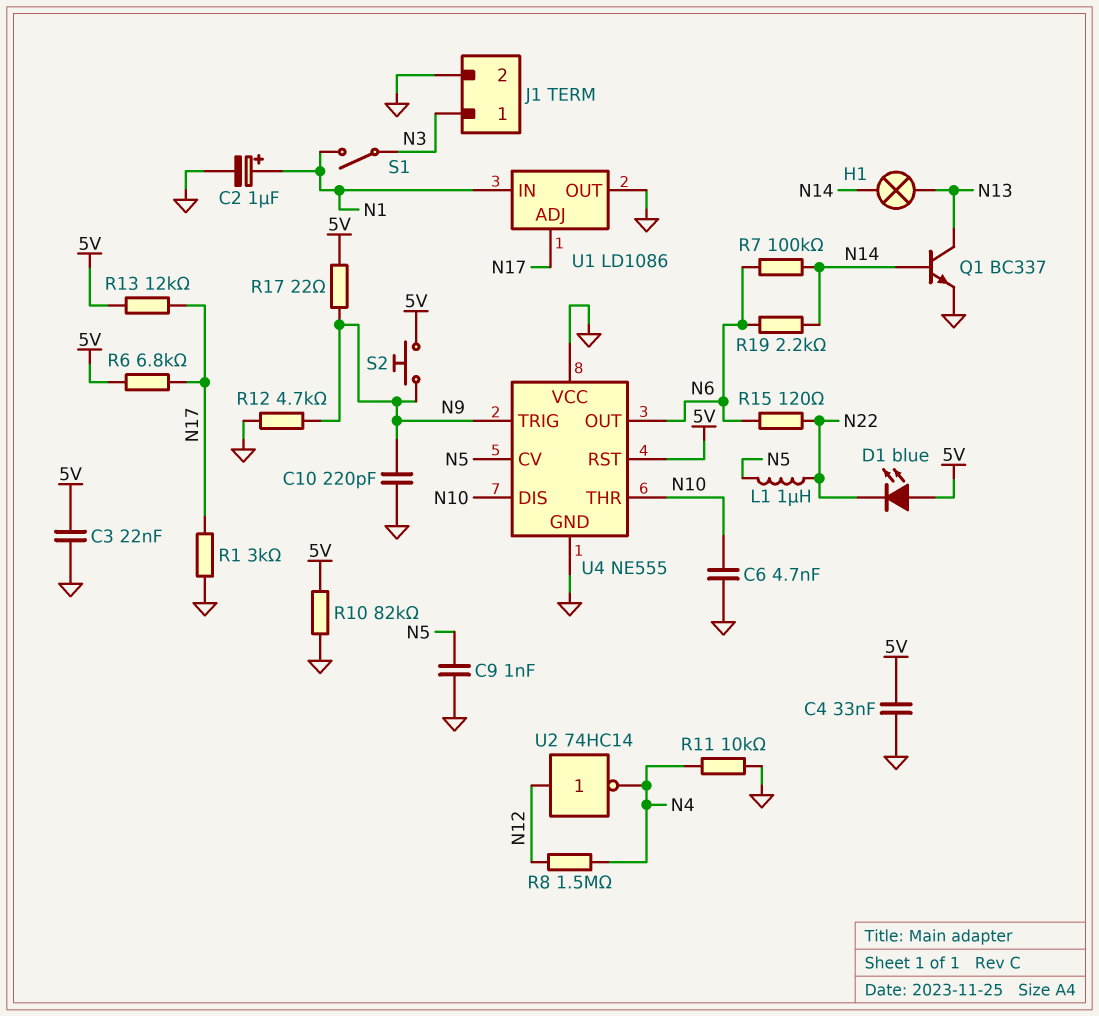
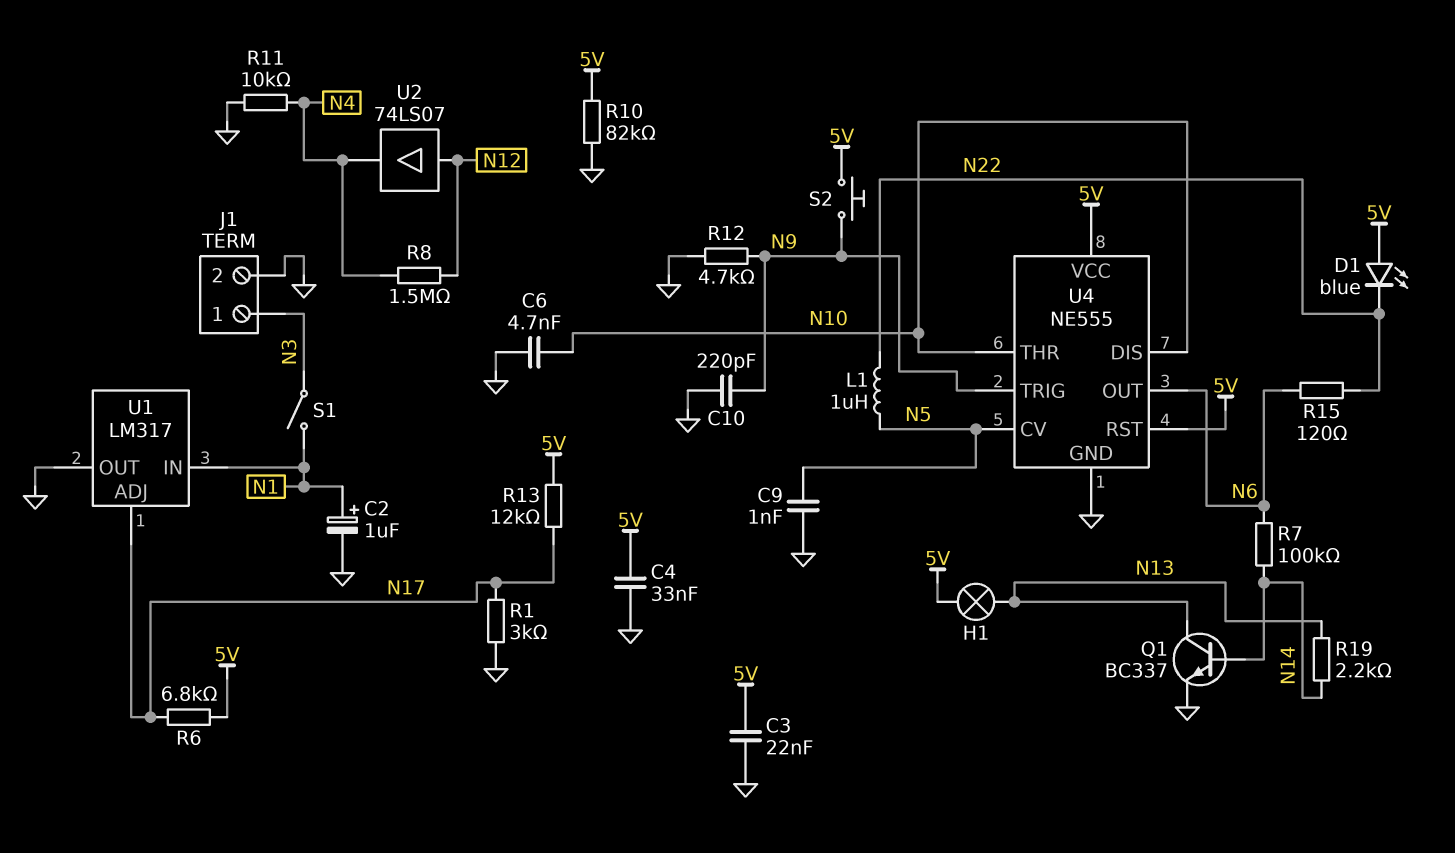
H1: lamp (N13, N14) -> lamp (5V, N13)
R17: 22 (5V, N9) -> none
R19: 2.2k (N6, N14) -> 2.2k (N13, N14)
U1: LD1086 -> LM317
U2: NOT 74HC14 (in N12, out N4) -> buffer 74LS07 (in N12, out N4)
U4 pin VCC: GND -> 5V

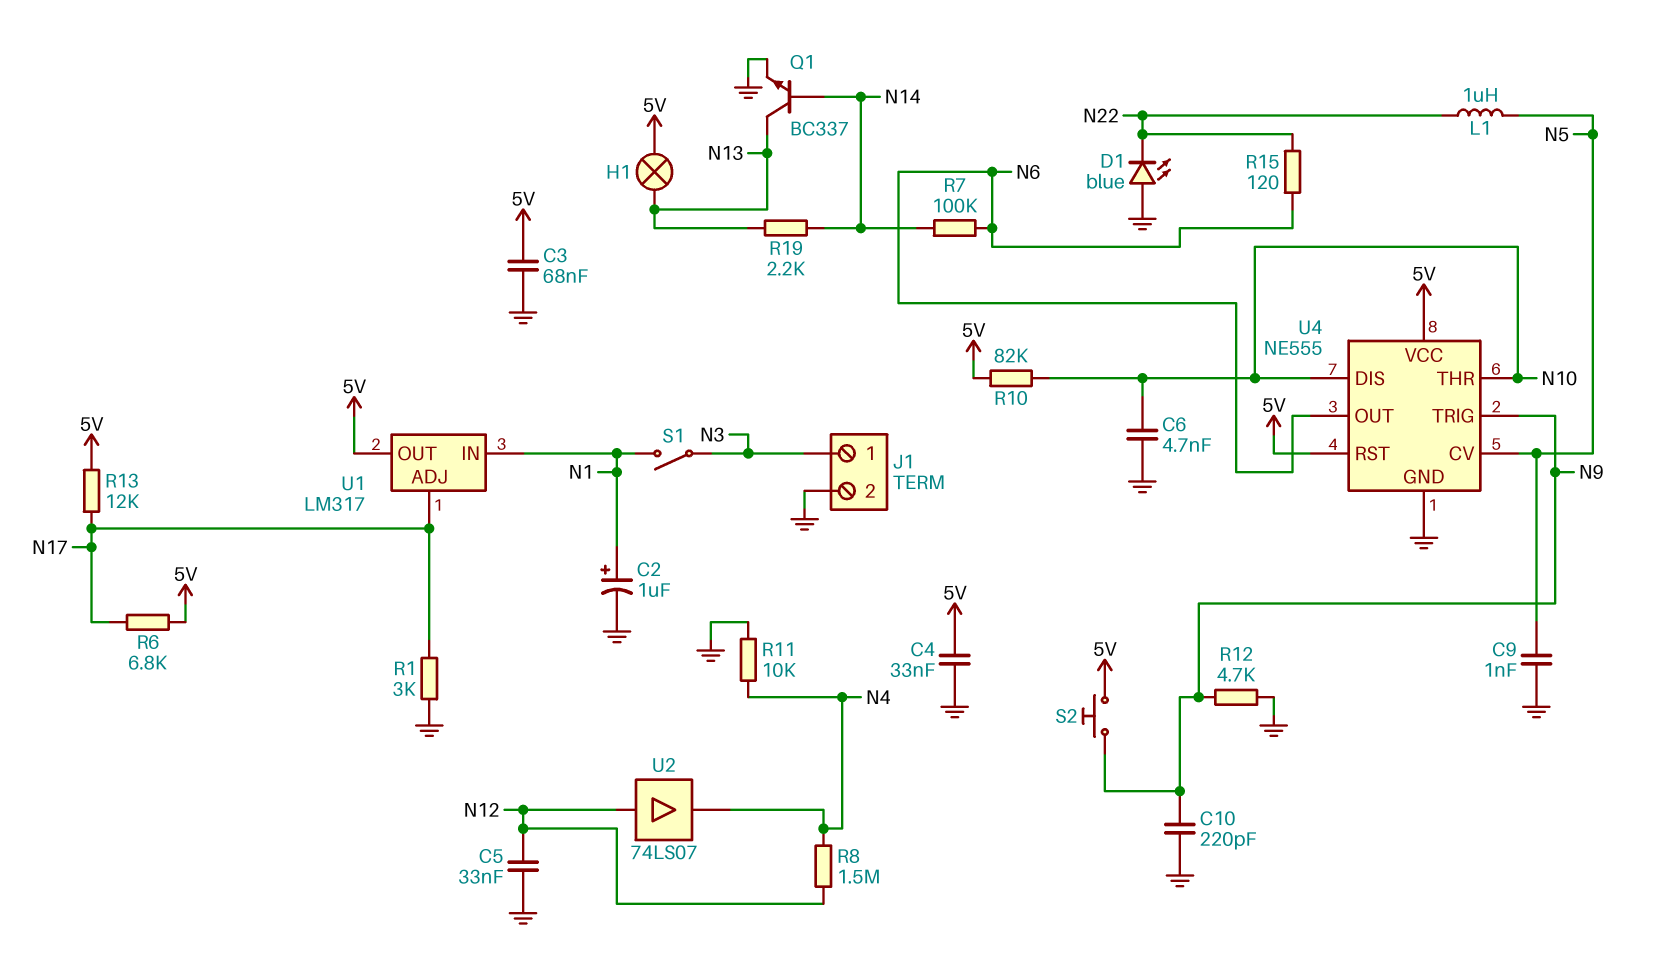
C3: 22nF (5V, GND) -> 68nF (5V, GND)
C5: none -> 33nF (GND, N12)
D1: LED blue (A 5V, K N22) -> LED blue (A GND, K N22)
R10: 82k (5V, GND) -> 82k (5V, N10)
U1 pin OUT: GND -> 5V

